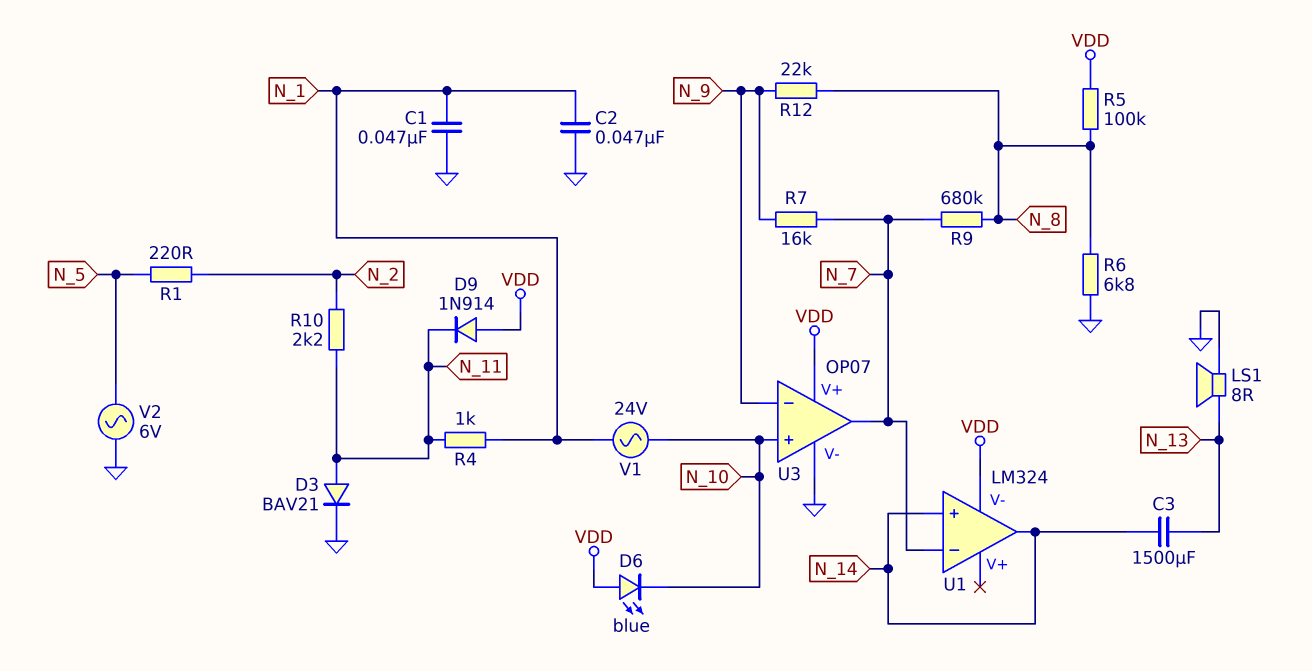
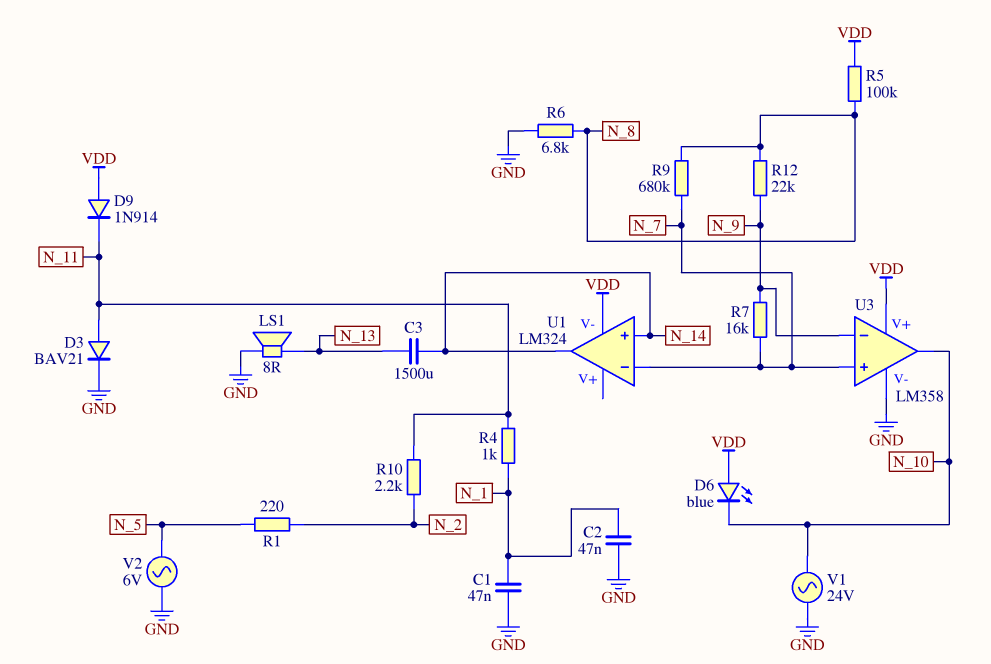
U3: OP07 -> LM358
U3 pin in+: N_10 -> N_7
U3 pin out: N_7 -> N_10
V1: AC 24V (N_1, N_10) -> AC 24V (GND, N_10)

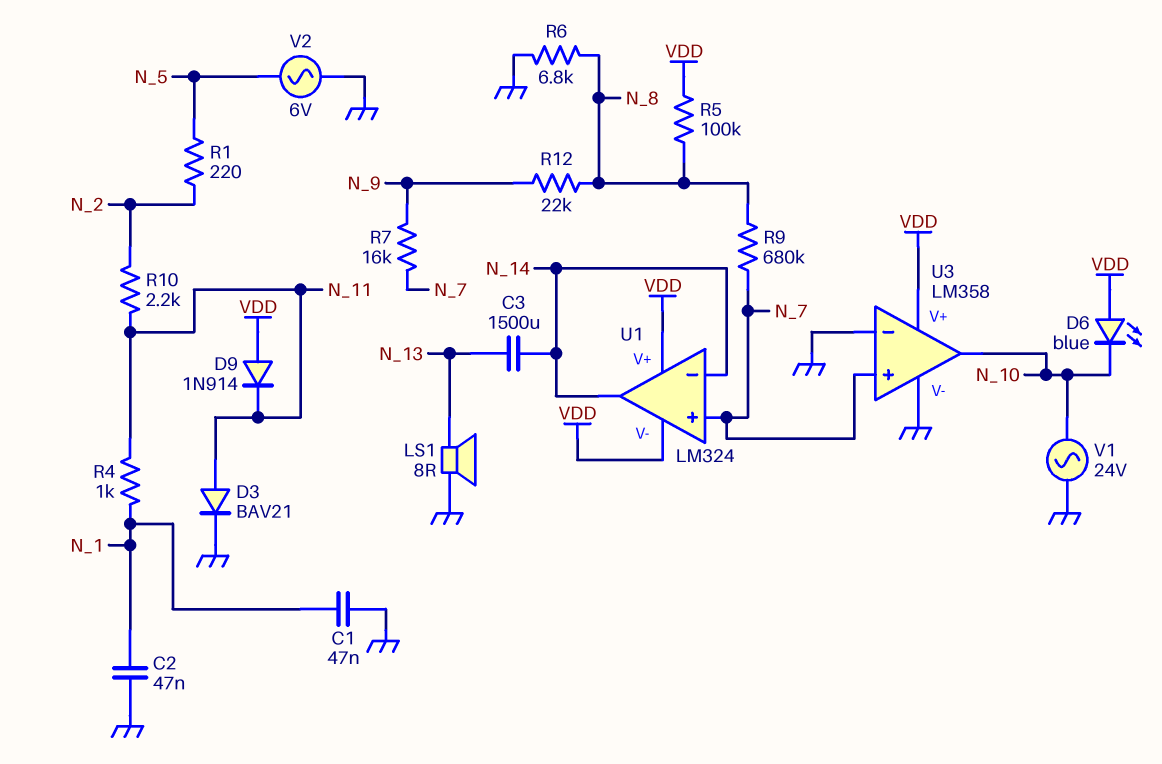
U1 pin V+: none -> VDD
U1 pin in+: N_14 -> N_7
U1 pin in-: N_7 -> N_14
U3 pin in-: N_9 -> GND

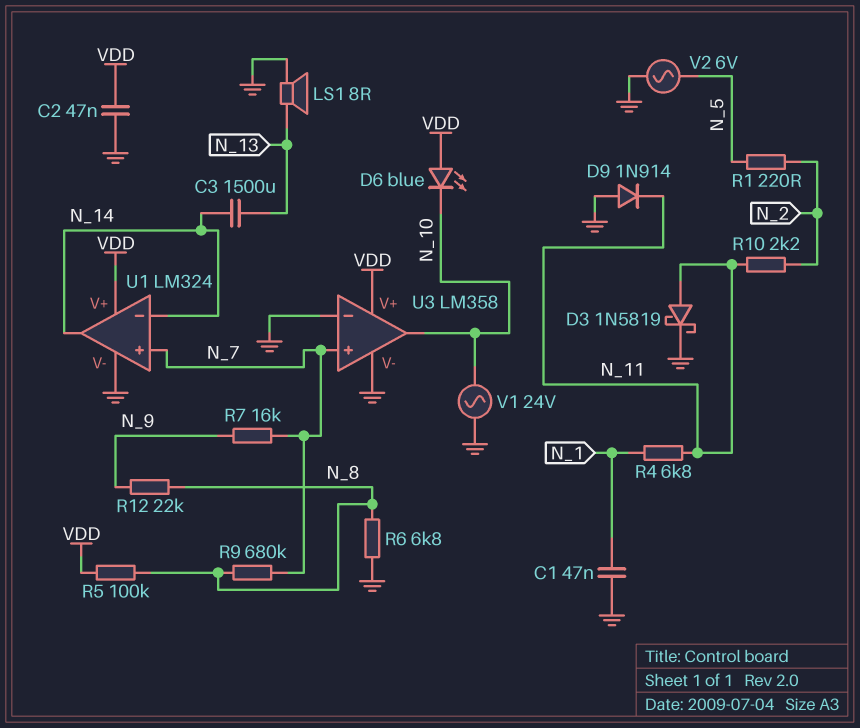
C2: 47nF (GND, N_1) -> 47nF (GND, VDD)
D3: diode BAV21 (A N_11, K GND) -> schottky 1N5819 (A N_11, K GND)
D9: diode 1N914 (A VDD, K N_11) -> diode 1N914 (A GND, K N_11)
R4: 1k (N_1, N_11) -> 6.8k (N_1, N_11)
U1 pin V-: VDD -> GND

